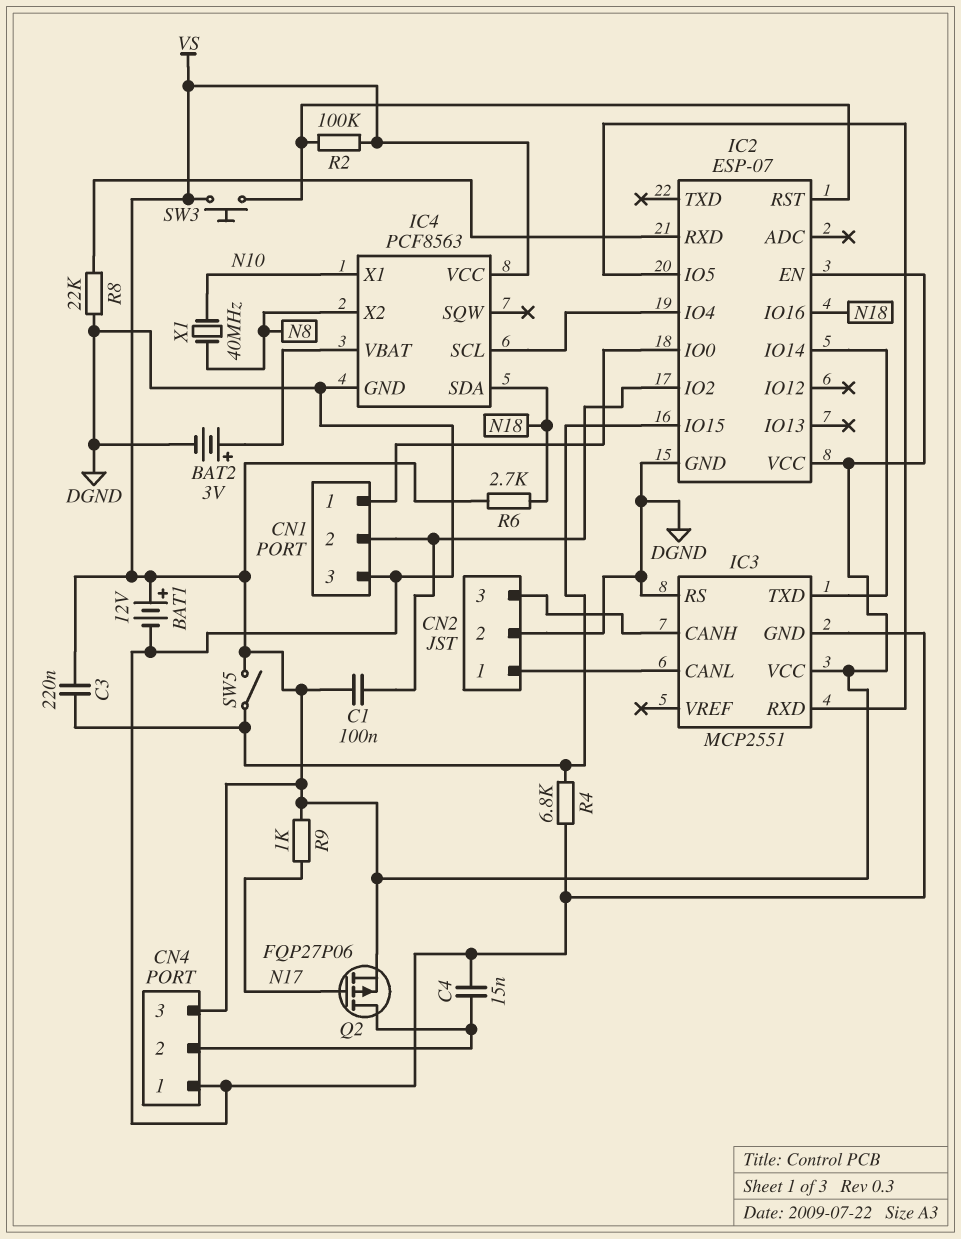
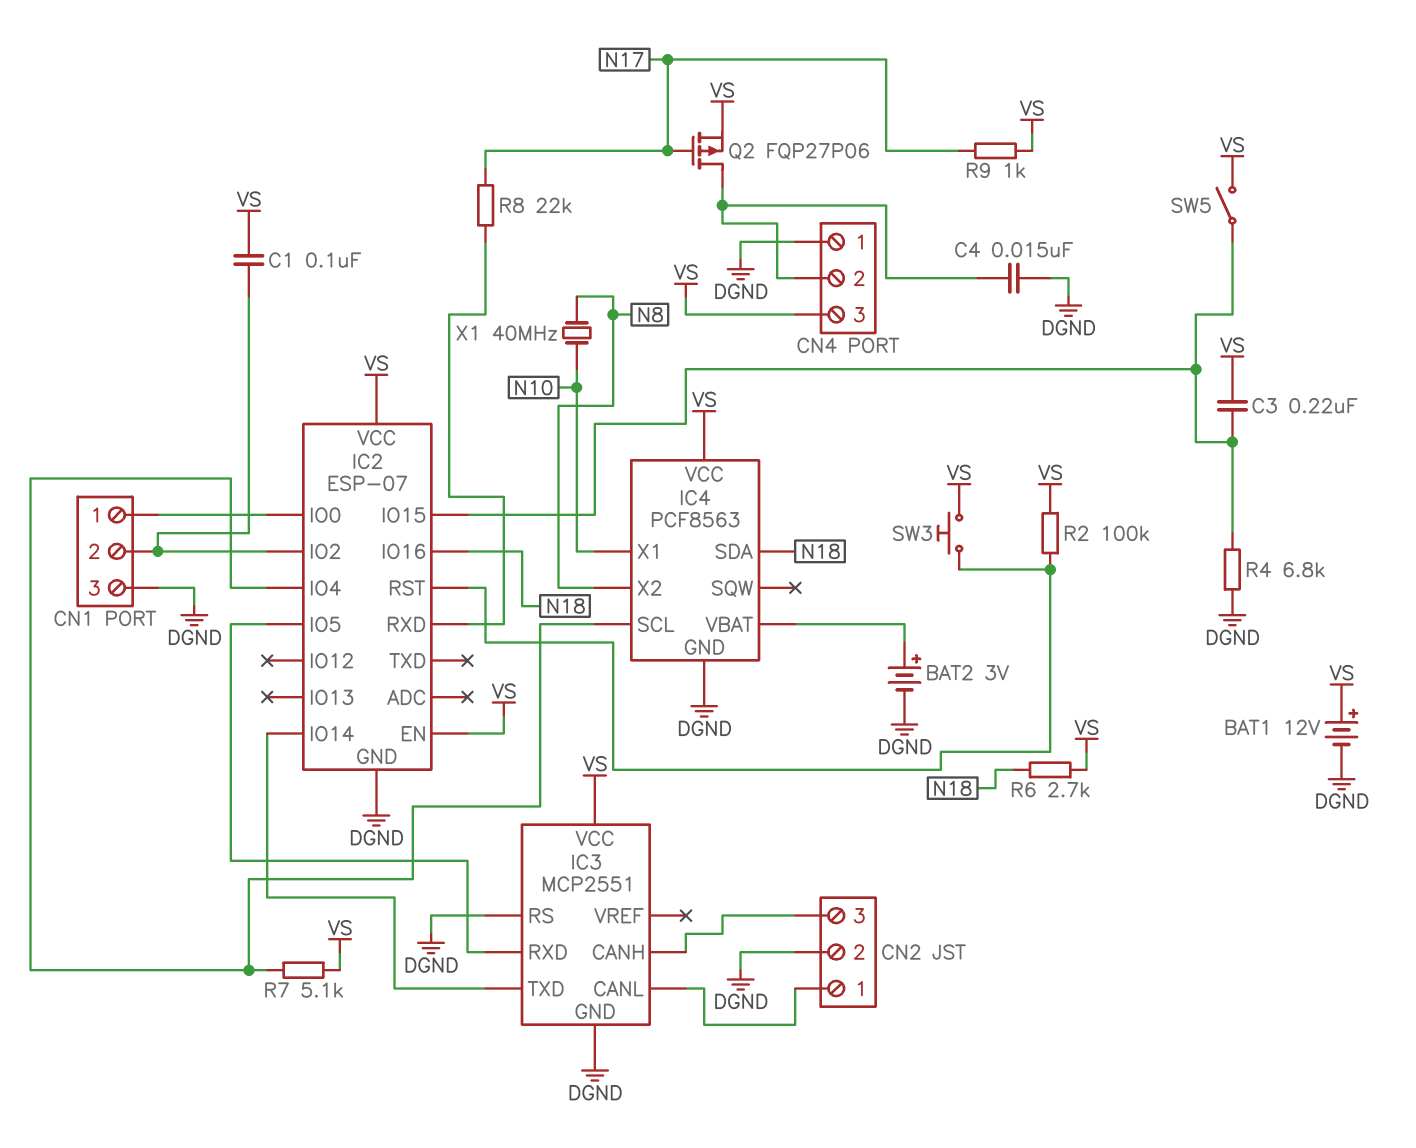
R7: none -> 5.1k (IC2/IO4, VS)
R8: 22k (DGND, IC2/RXD) -> 22k (IC2/RXD, N17)

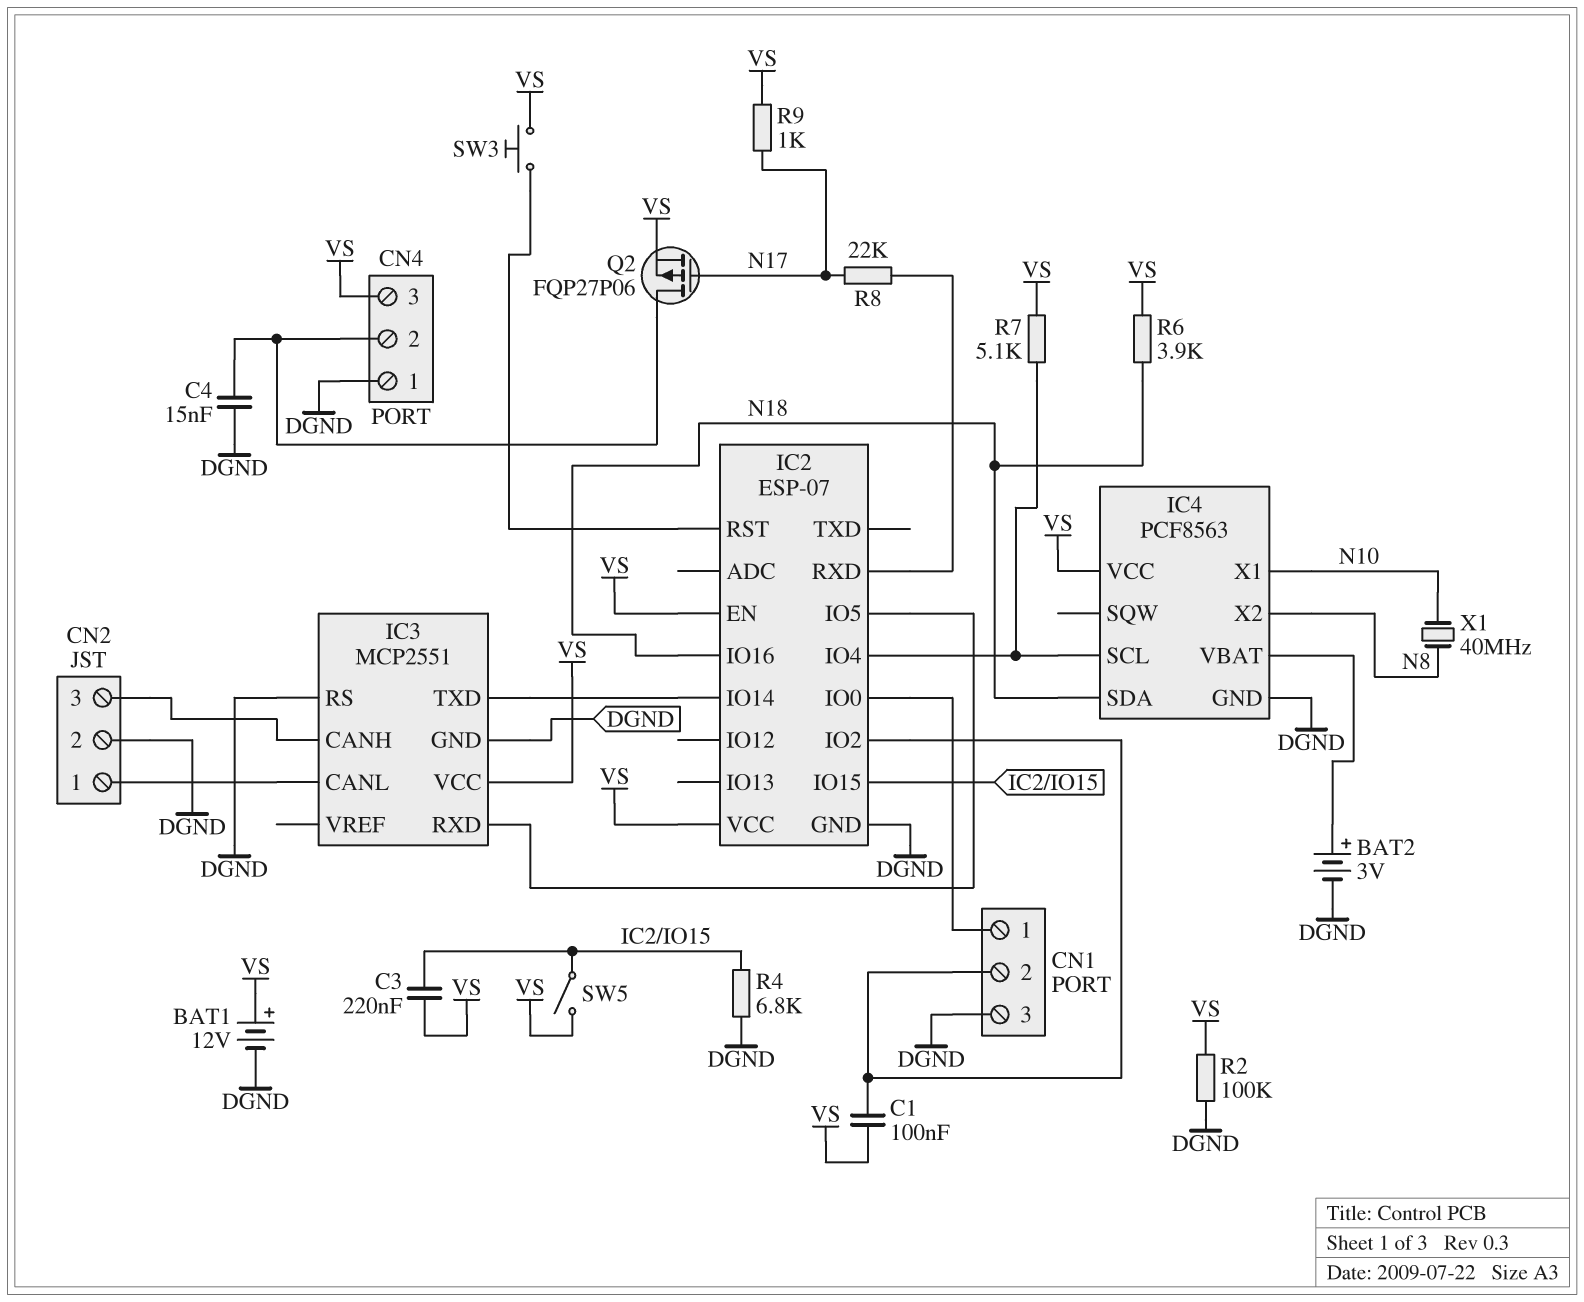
R2: 100k (IC2/RST, VS) -> 100k (DGND, VS)
R6: 2.7k (N18, VS) -> 3.9k (N18, VS)

